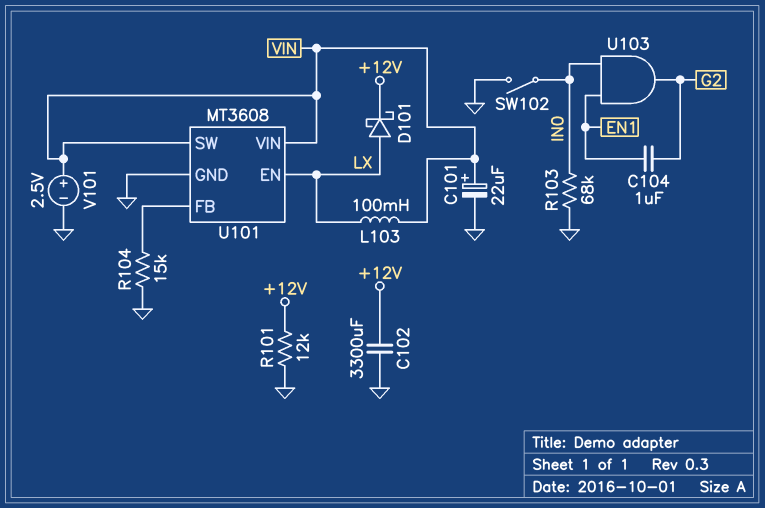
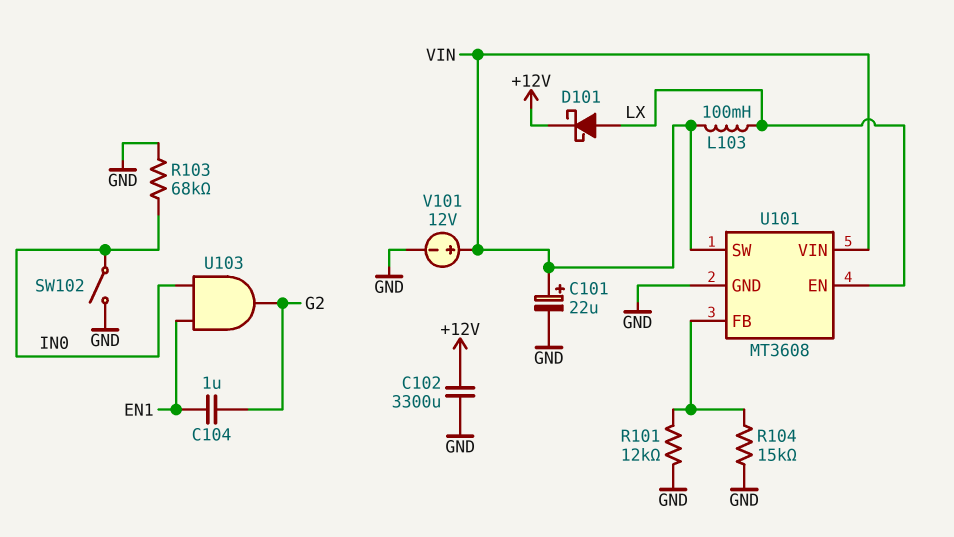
R101: 12k (+12V, GND) -> 12k (GND, U101/FB)
V101: 2.5V (plus VIN, minus GND) -> 12V (plus VIN, minus GND)

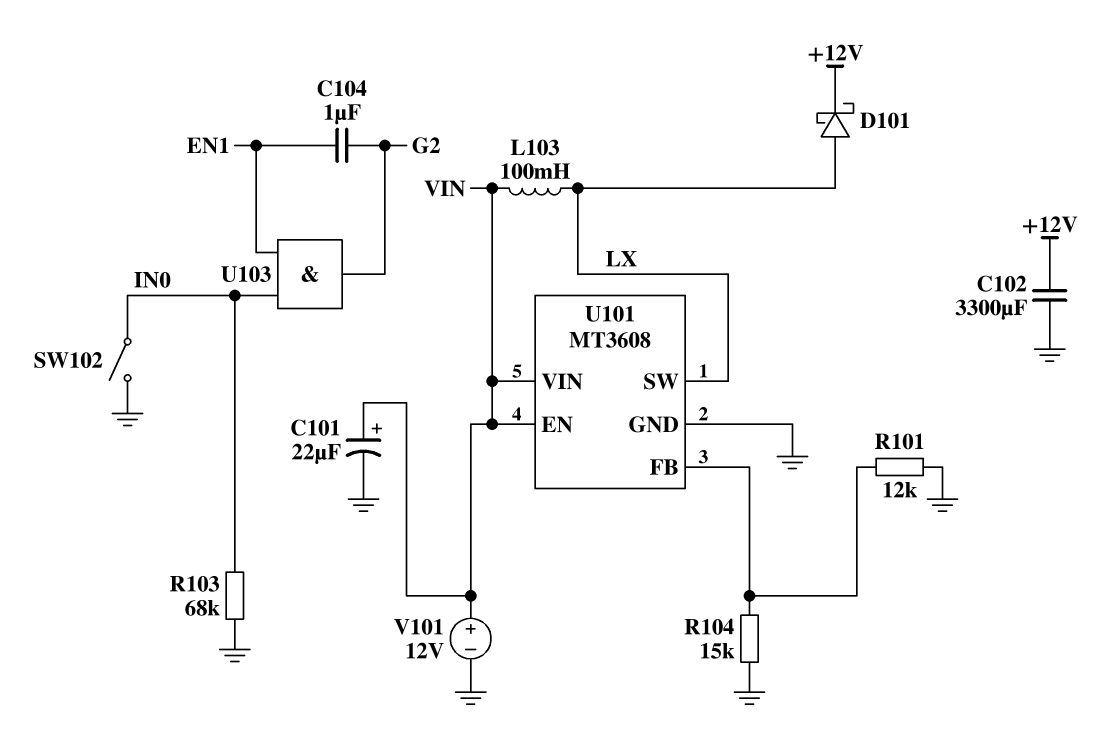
U101 pin EN: LX -> VIN
U101 pin SW: VIN -> LX

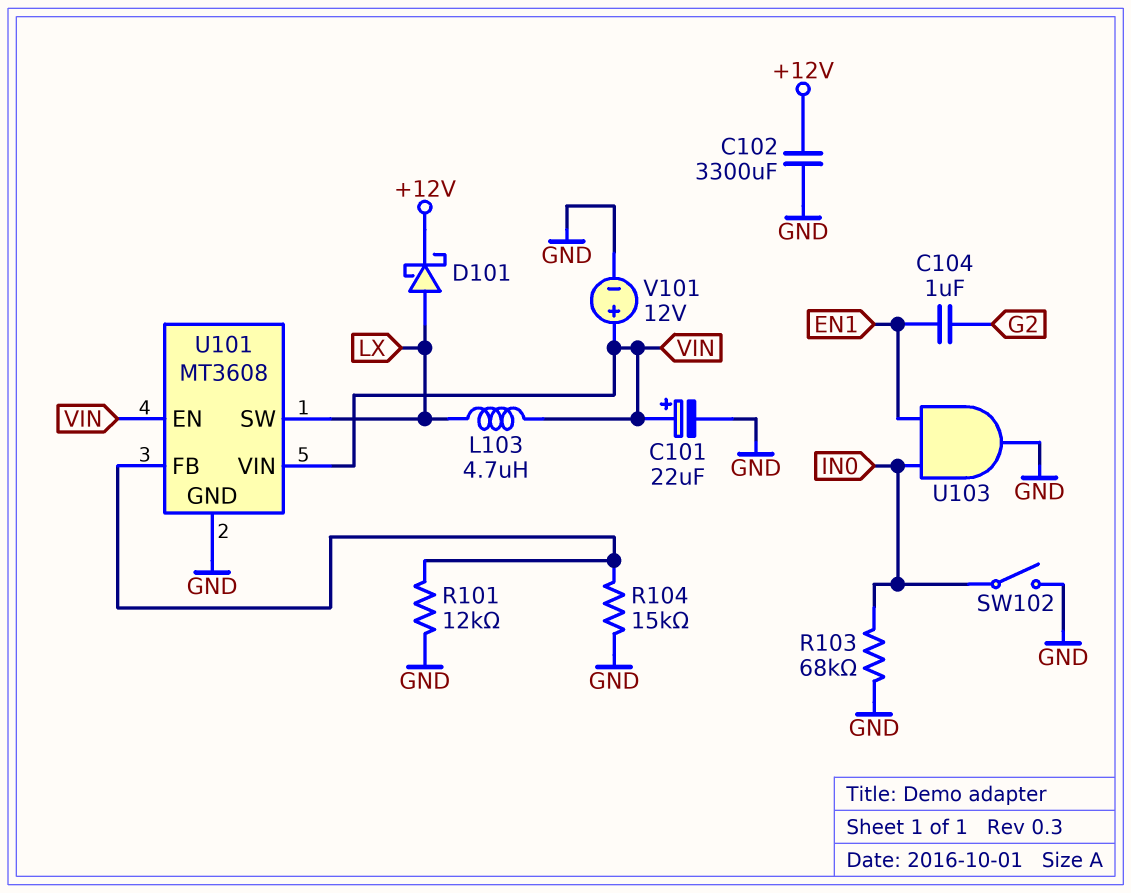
L103: 100mH (LX, VIN) -> 4.7uH (LX, VIN)
U103: AND (in EN1, in IN0, out G2) -> AND (in EN1, in IN0, out GND)

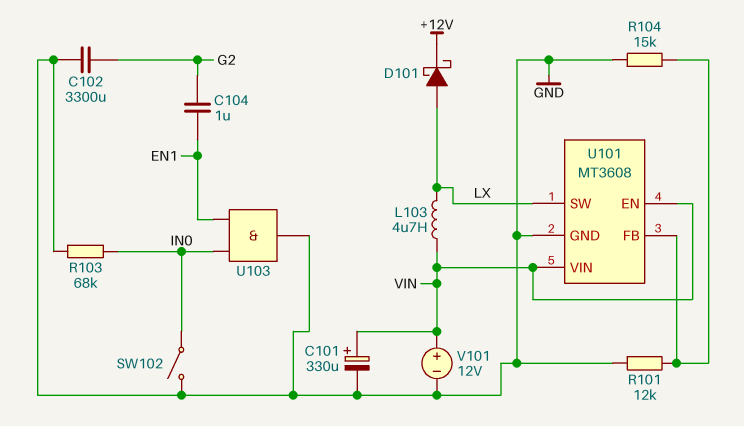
C101: 22uF (plus VIN, minus GND) -> 330uF (plus VIN, minus GND)
C102: 3300uF (+12V, GND) -> 3300uF (G2, GND)

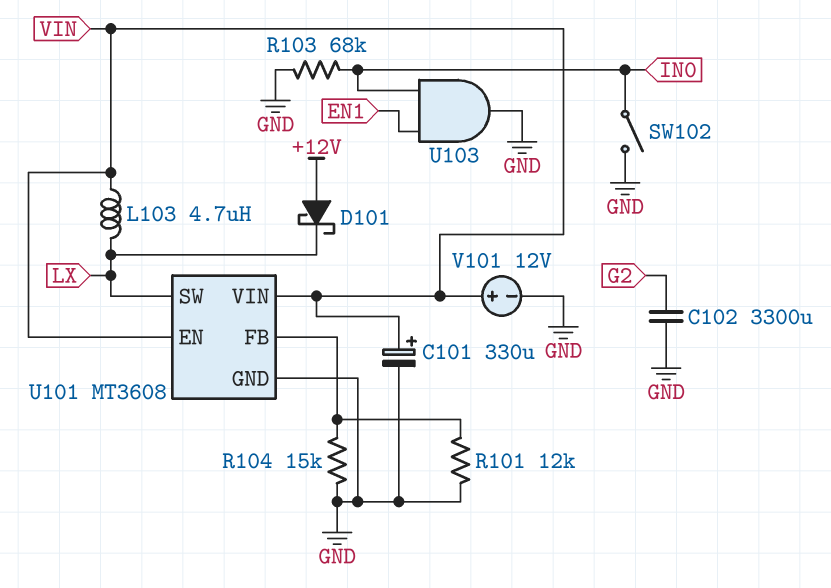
C104: 1uF (EN1, G2) -> none
D101: schottky (A LX, K +12V) -> schottky (A +12V, K LX)

